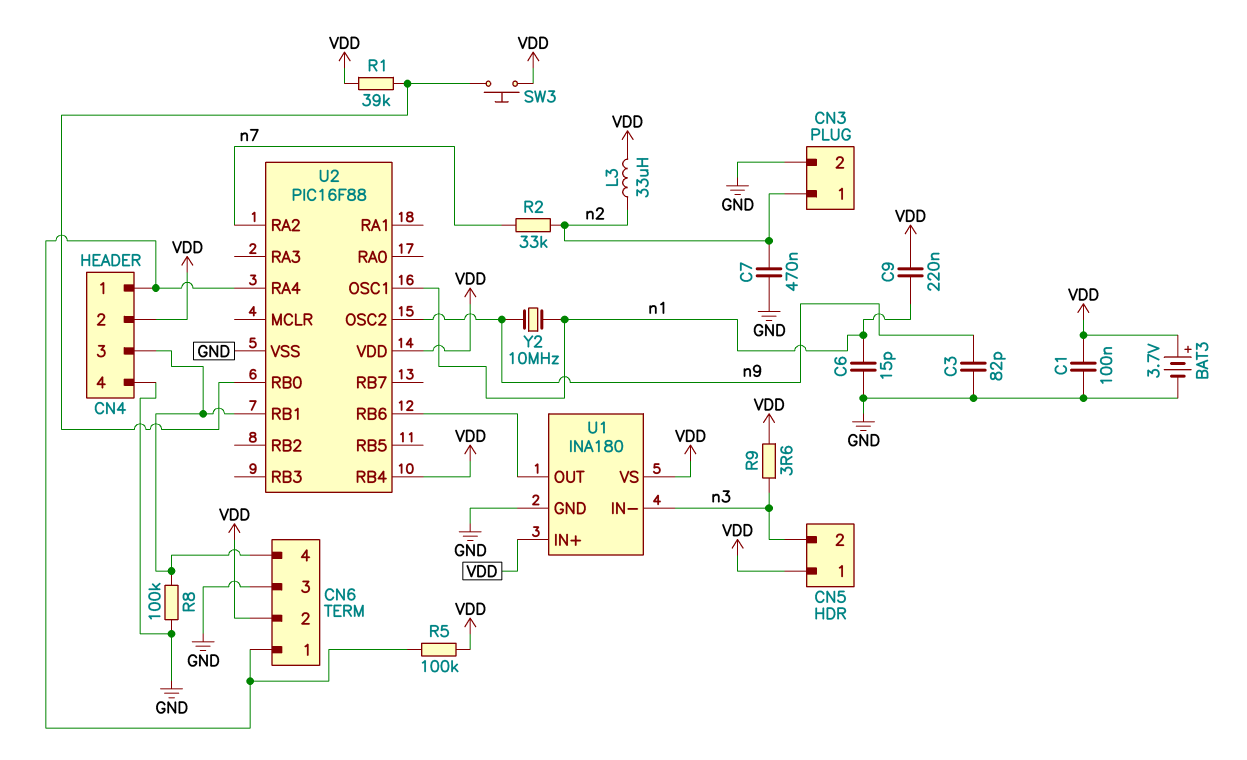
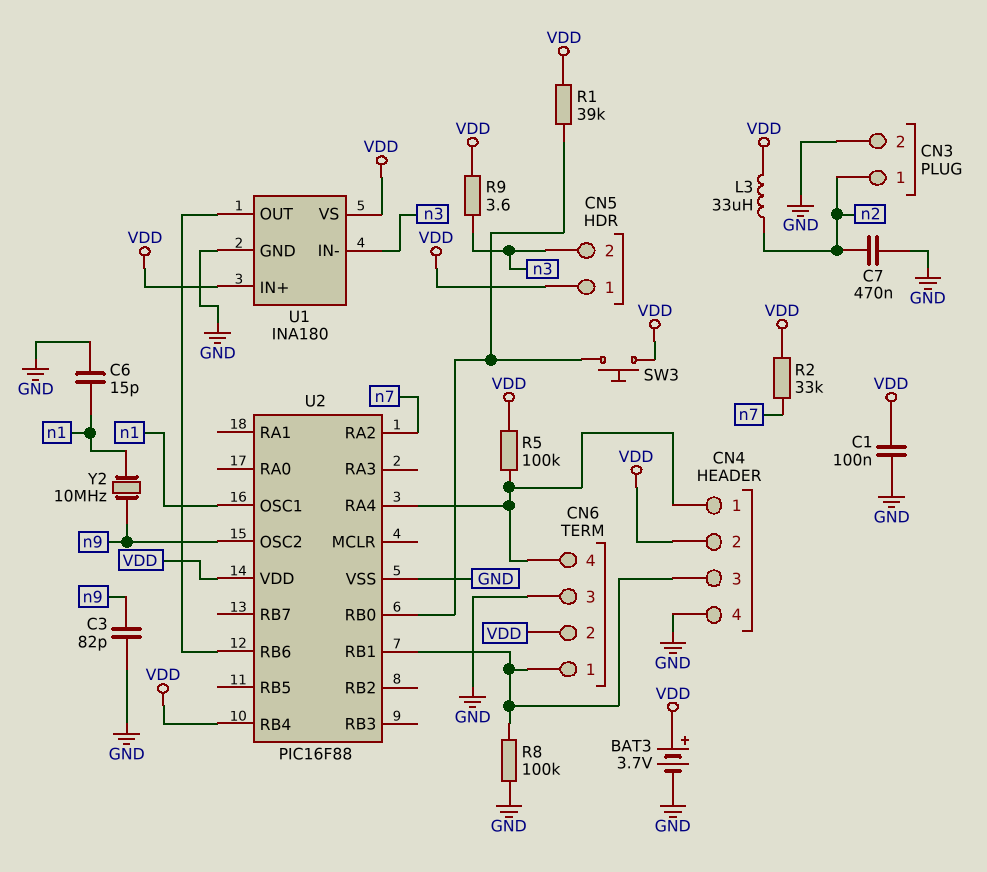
C9: 220nF (VDD, n1) -> none
CN6 pin 1: CN4/1 -> CN4/3
CN6 pin 4: CN4/3 -> CN4/1
R2: 33k (n2, n7) -> 33k (VDD, n7)

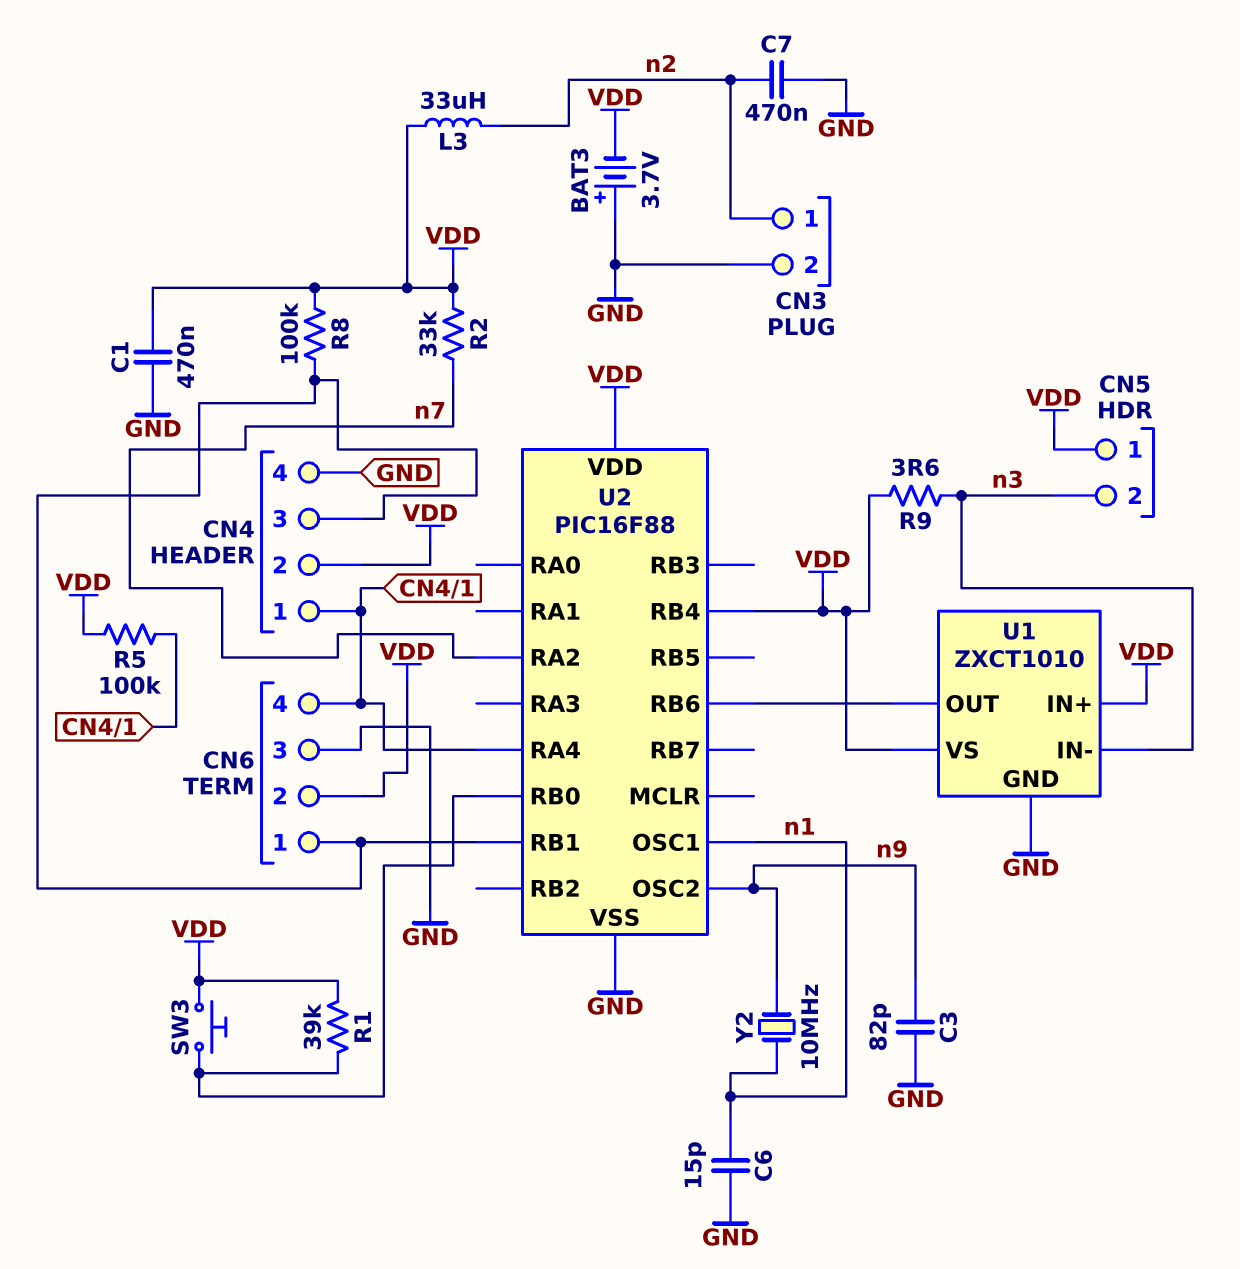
BAT3: 3.7V (plus VDD, minus GND) -> 3.7V (plus GND, minus VDD)
C1: 100nF (GND, VDD) -> 470nF (GND, VDD)
R8: 100k (CN4/3, GND) -> 100k (CN4/3, VDD)
U1: INA180 -> ZXCT1010

